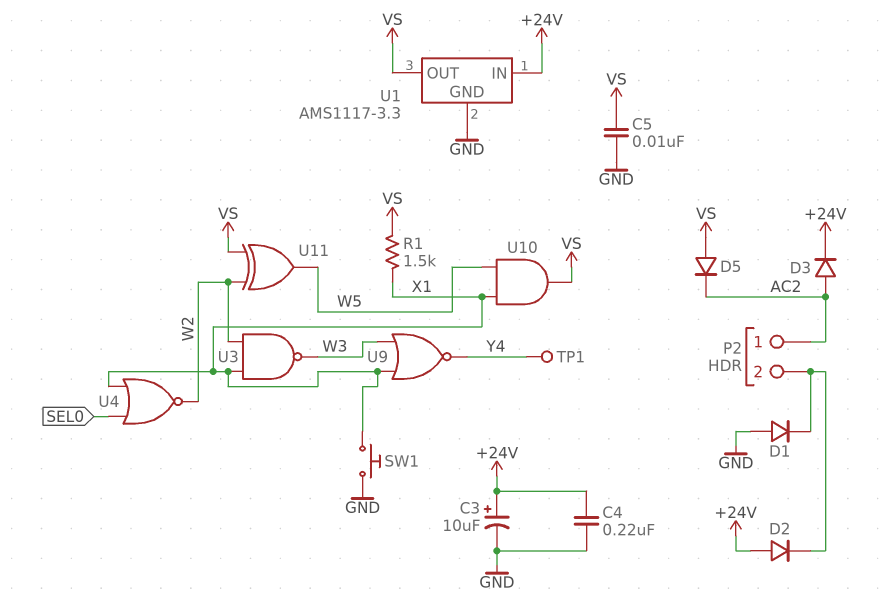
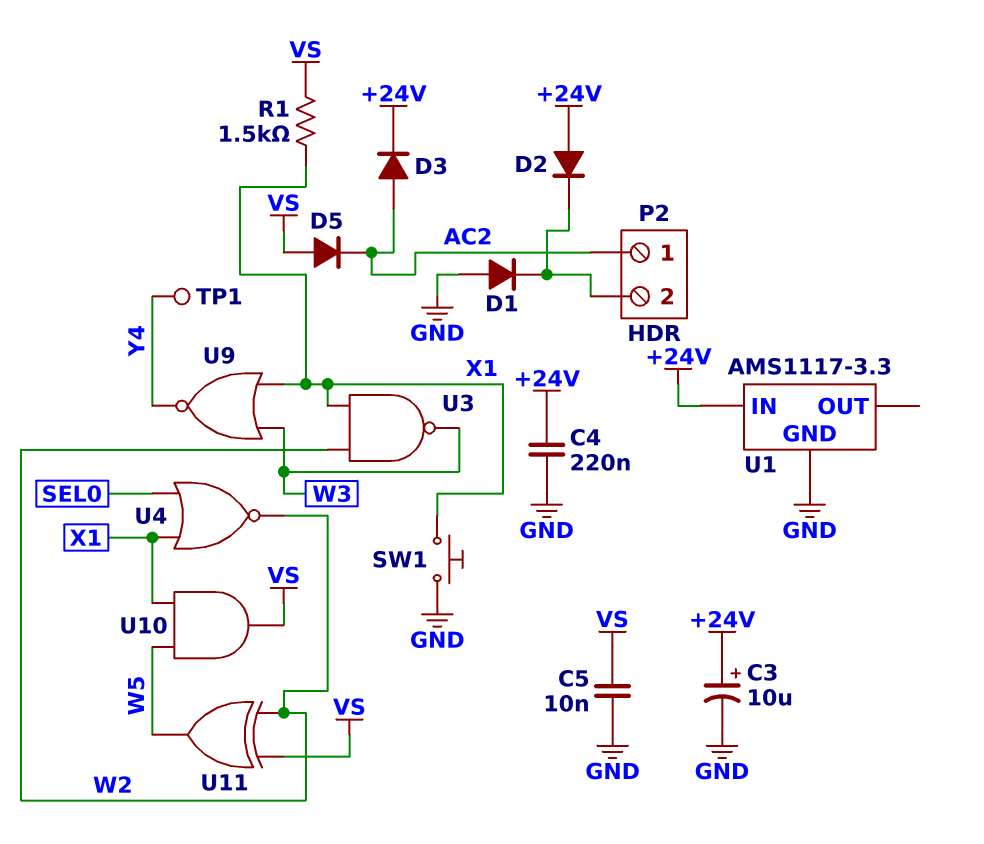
U1 pin OUT: VS -> none

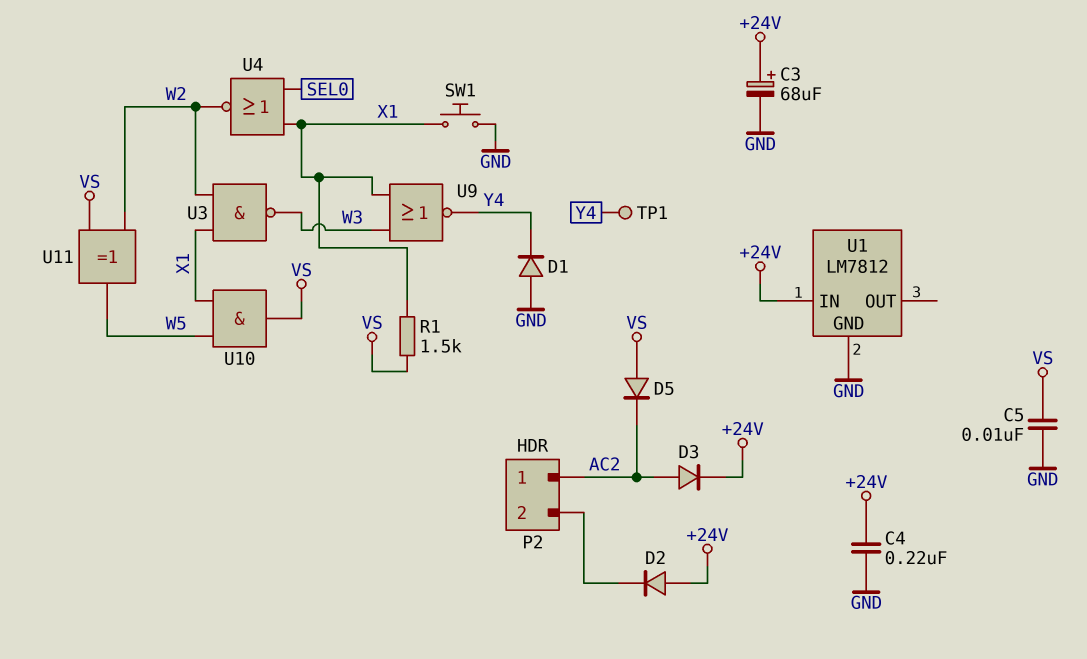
C3: 10uF (plus +24V, minus GND) -> 68uF (plus +24V, minus GND)
D1: diode (A GND, K P2/2) -> diode (A GND, K Y4)
U1: AMS1117-3.3 -> LM7812

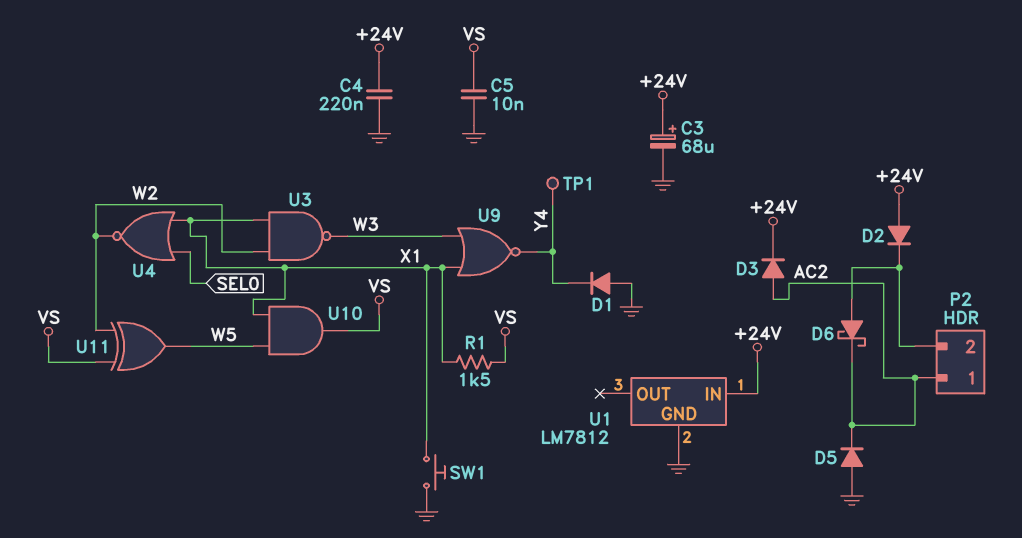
D5: diode (A VS, K AC2) -> diode (A GND, K AC2)
D6: none -> schottky (A P2/2, K AC2)

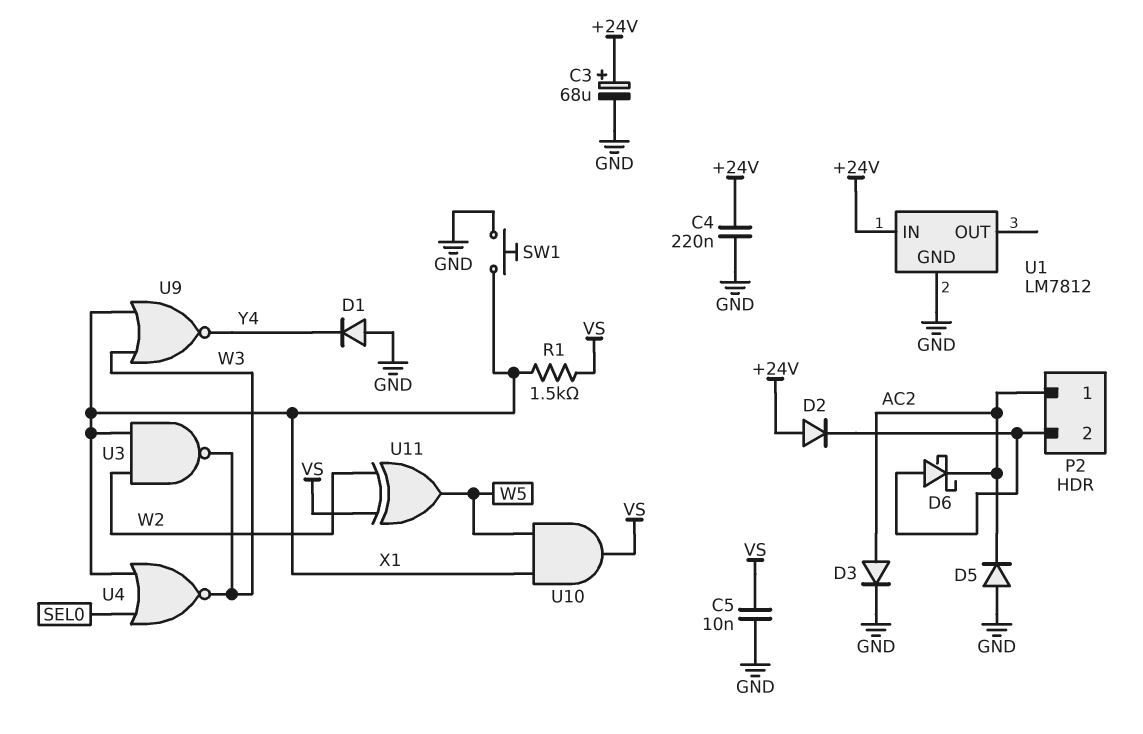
D3: diode (A AC2, K +24V) -> diode (A AC2, K GND)
TP1: test point (Y4) -> none
U4: NOR (in SEL0, in X1, out W2) -> NOR (in SEL0, in X1, out W3)

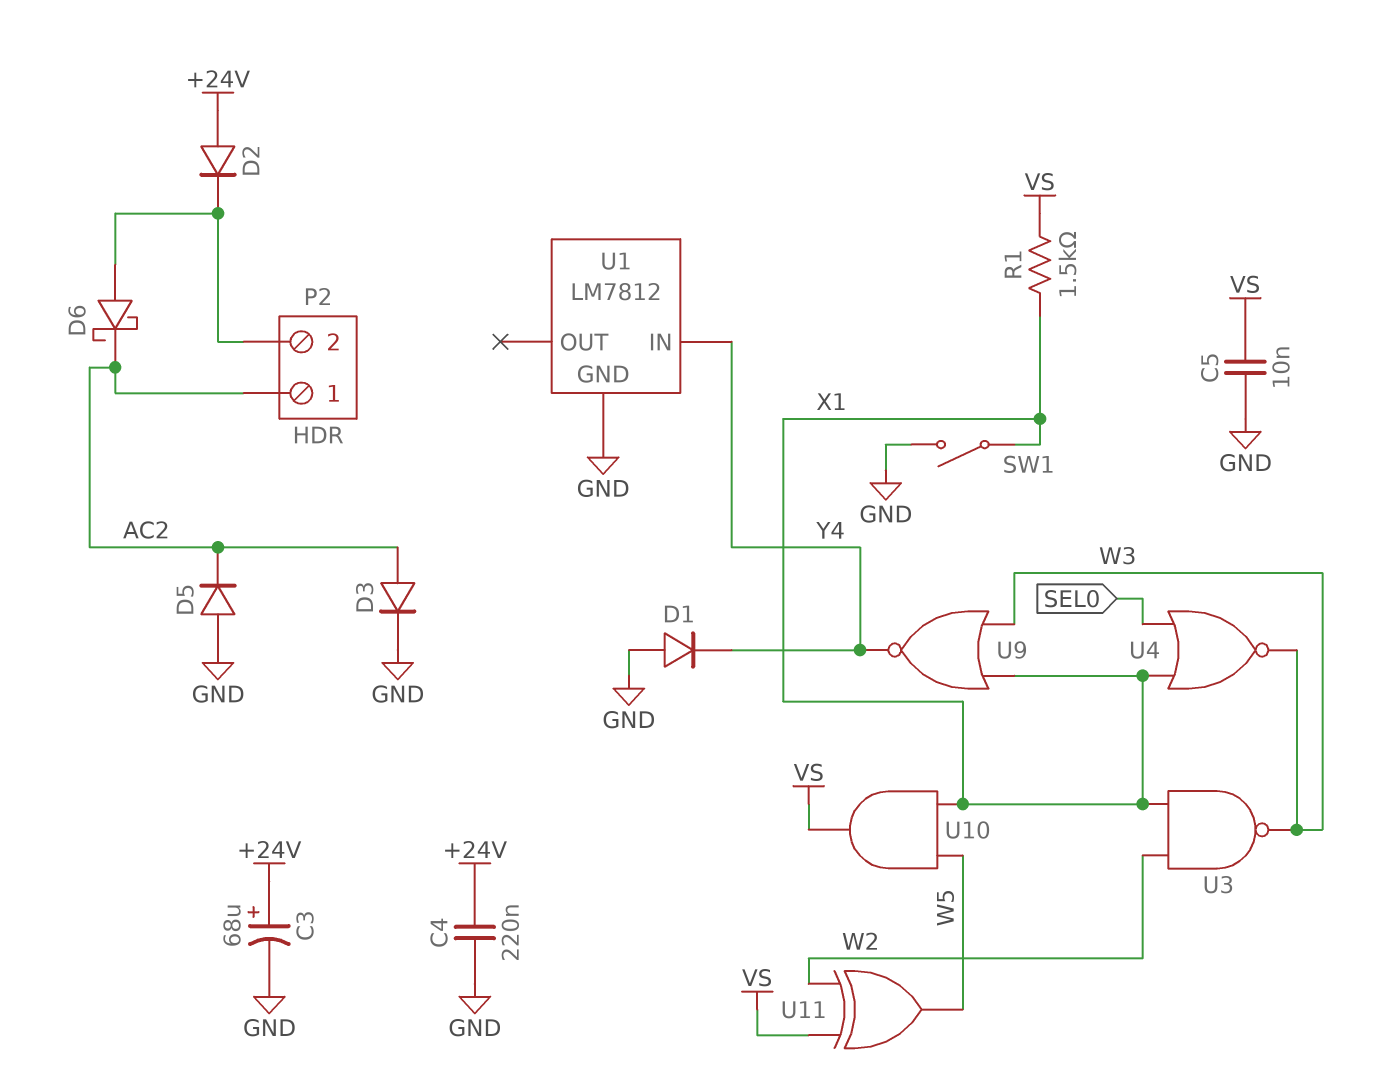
SW1: button (GND, X1) -> switch (GND, X1)
U1 pin IN: +24V -> Y4

